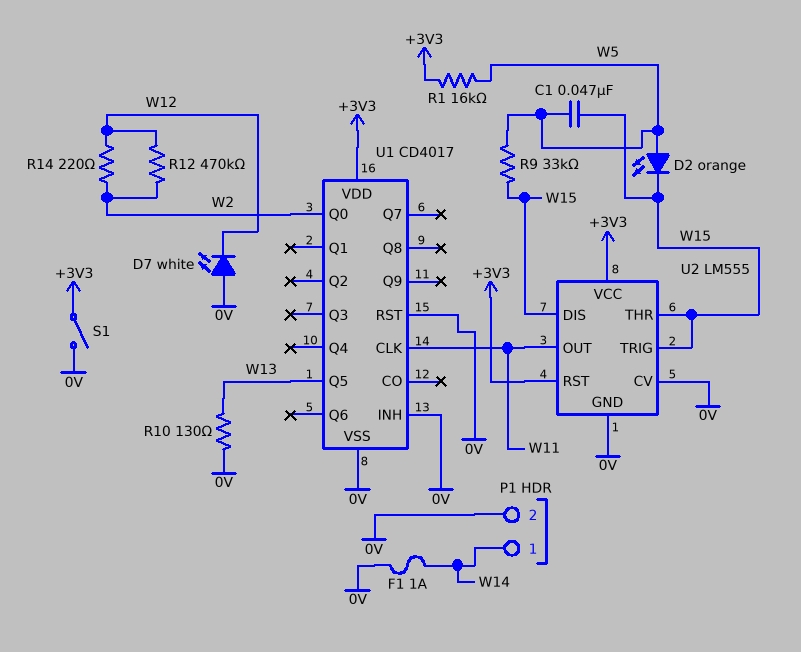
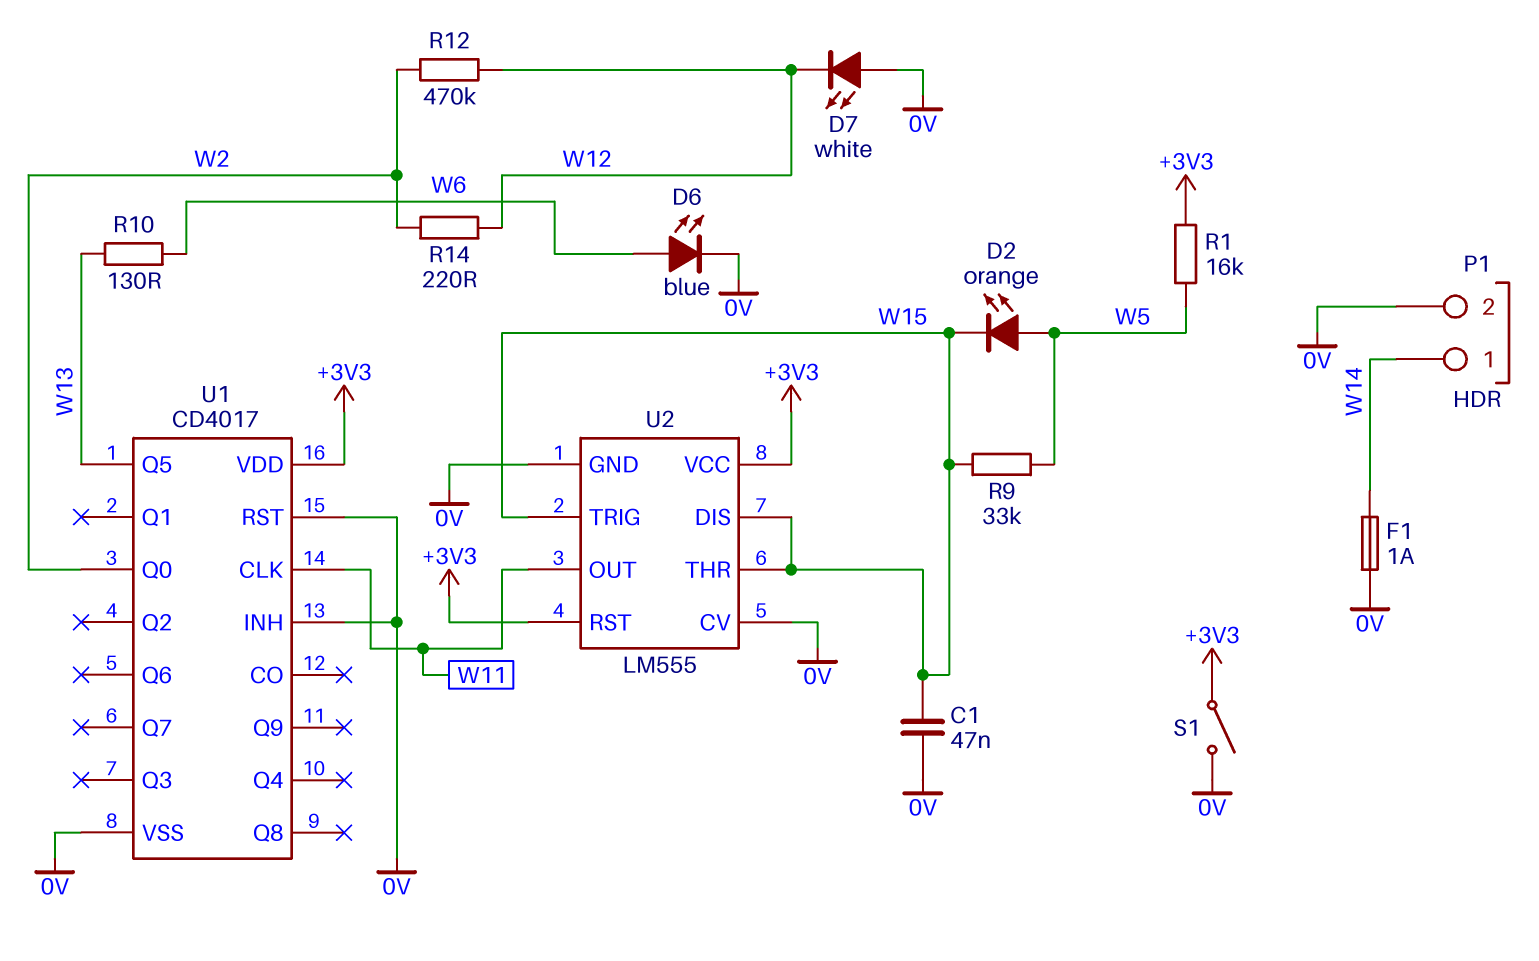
C1: 47nF (W5, W15) -> 47nF (0V, W15)
D6: none -> LED blue (A W6, K 0V)
R10: 130 (0V, W13) -> 130 (W6, W13)

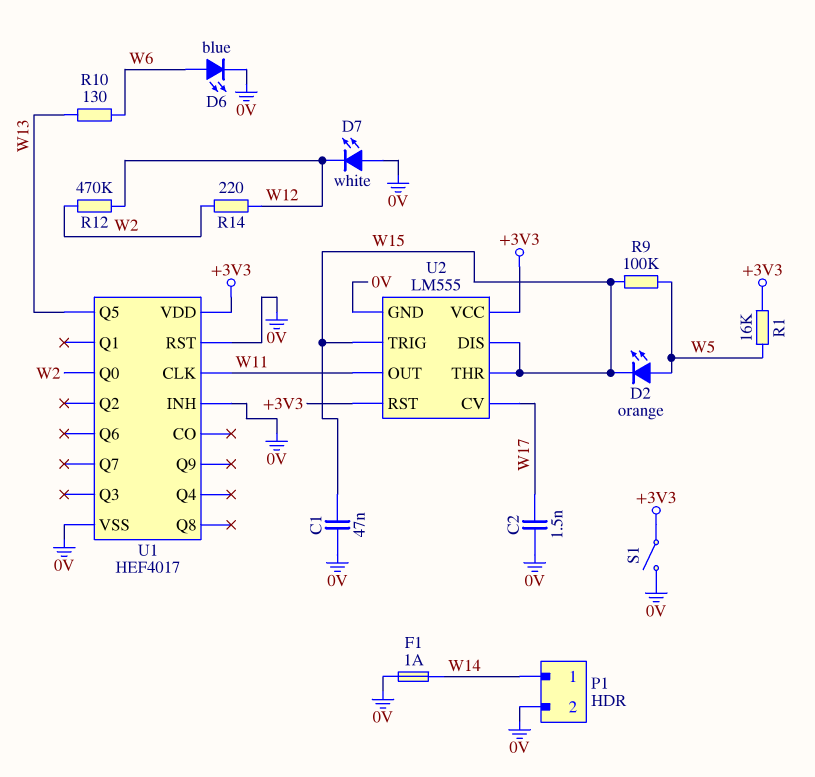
C2: none -> 1.5nF (0V, W17)
R9: 33k (W5, W15) -> 100k (W5, W15)
U1: CD4017 -> HEF4017
U2 pin CV: 0V -> W17

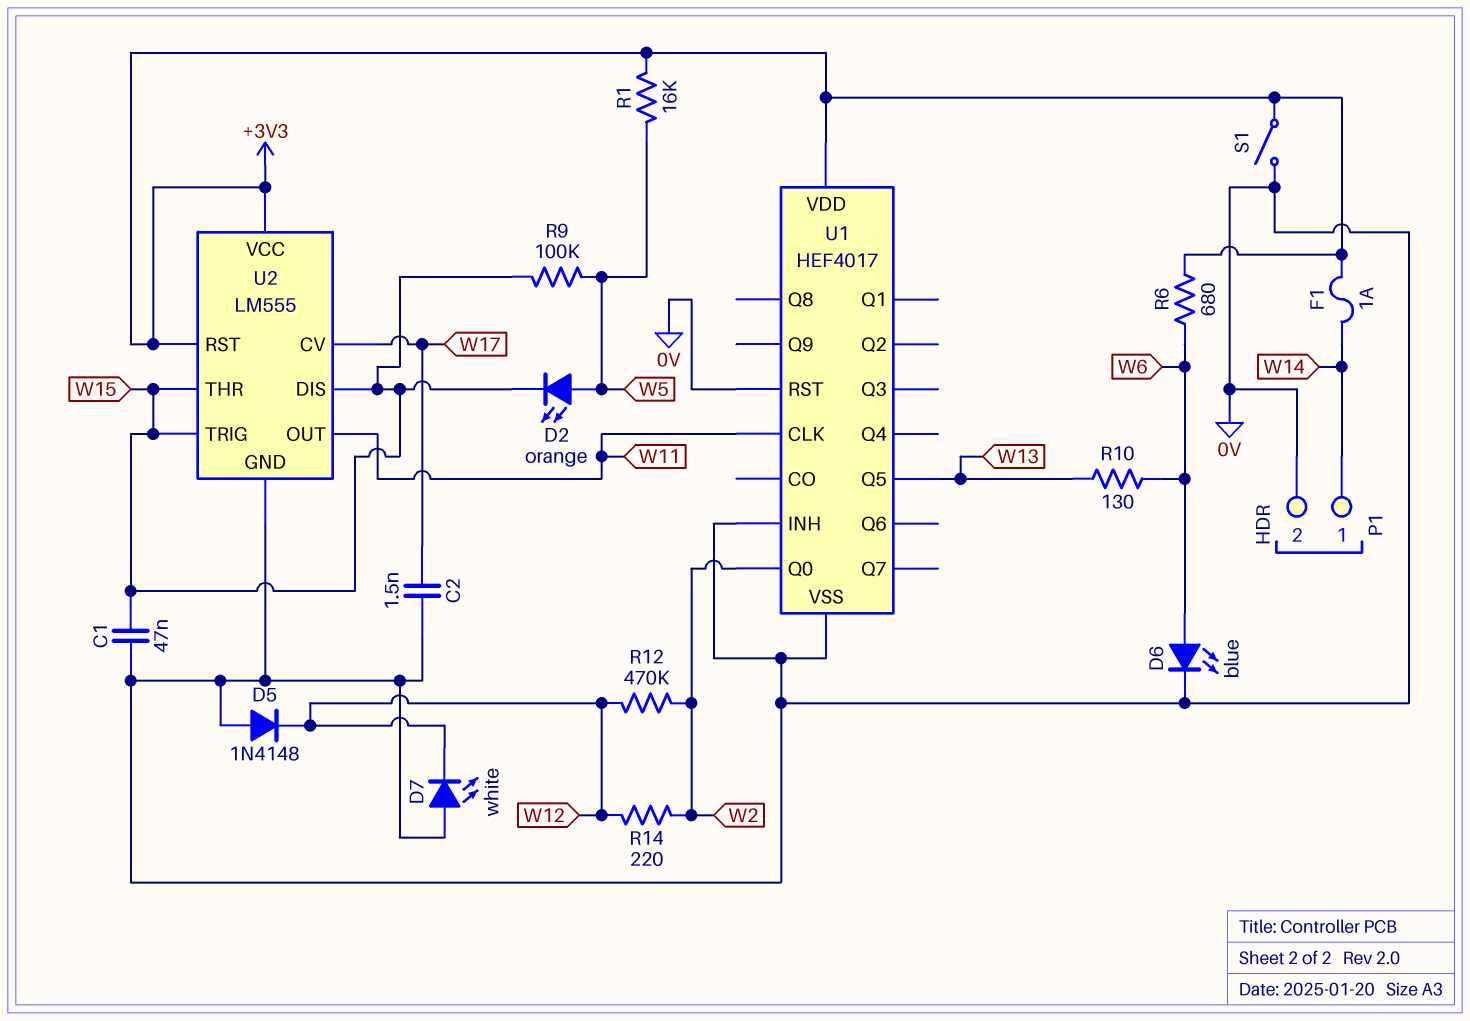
D5: none -> diode 1N4148 (A 0V, K W12)
F1: 1A (0V, W14) -> 1A (+3V3, W14)
R6: none -> 680 (+3V3, W6)

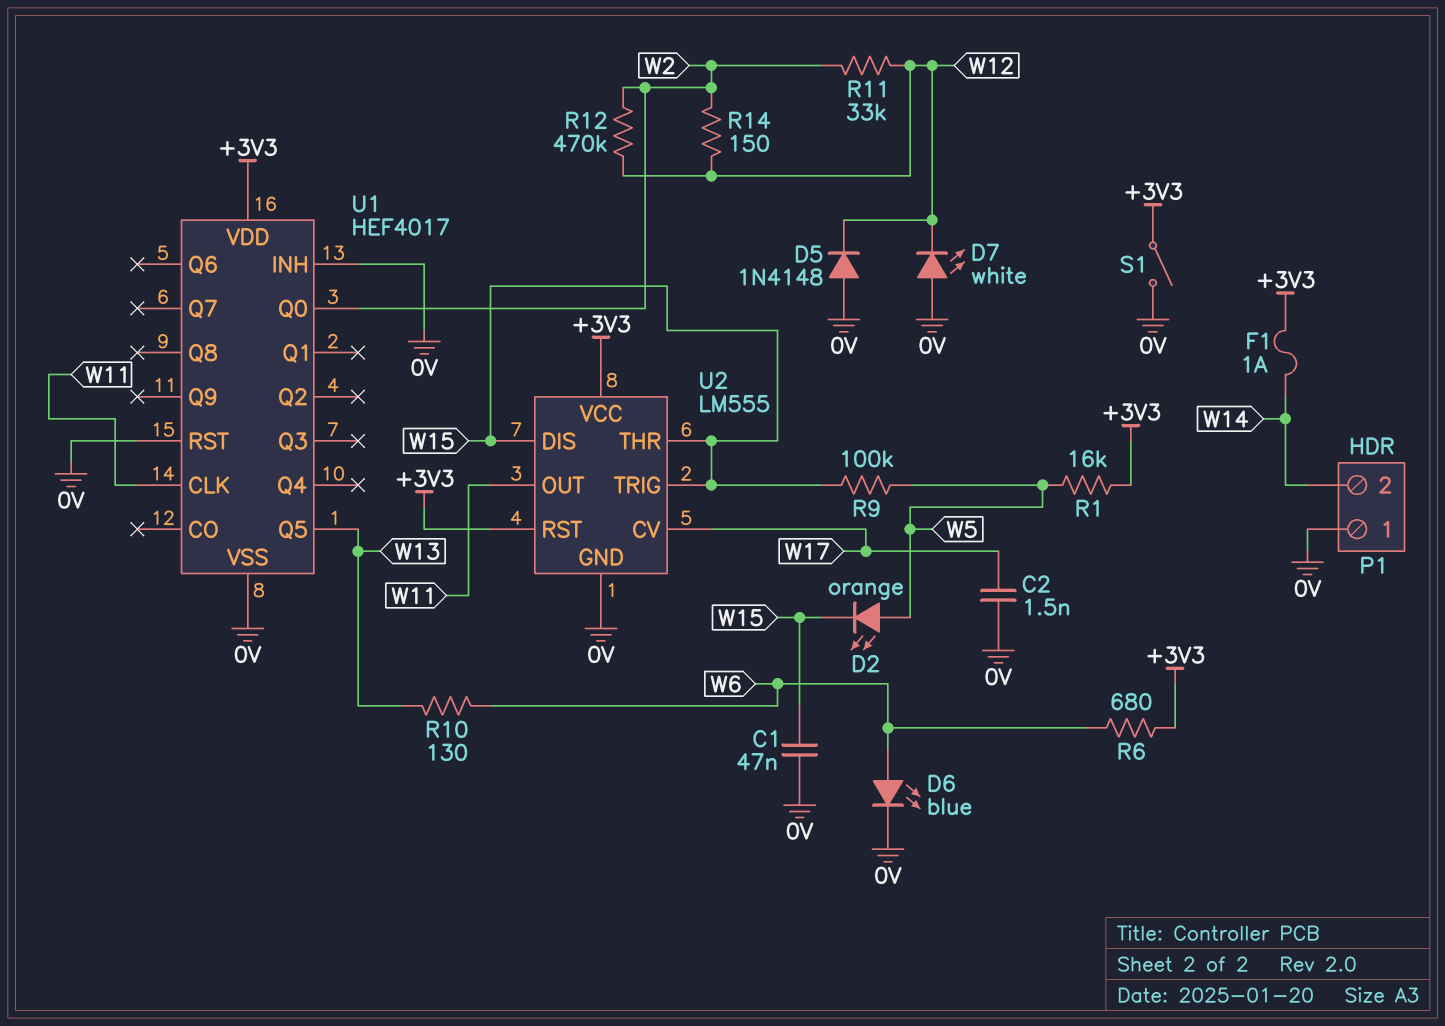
P1 pin 1: W14 -> 0V
P1 pin 2: 0V -> W14
R11: none -> 33k (W2, W12)
R14: 220 (W2, W12) -> 150 (W2, W12)

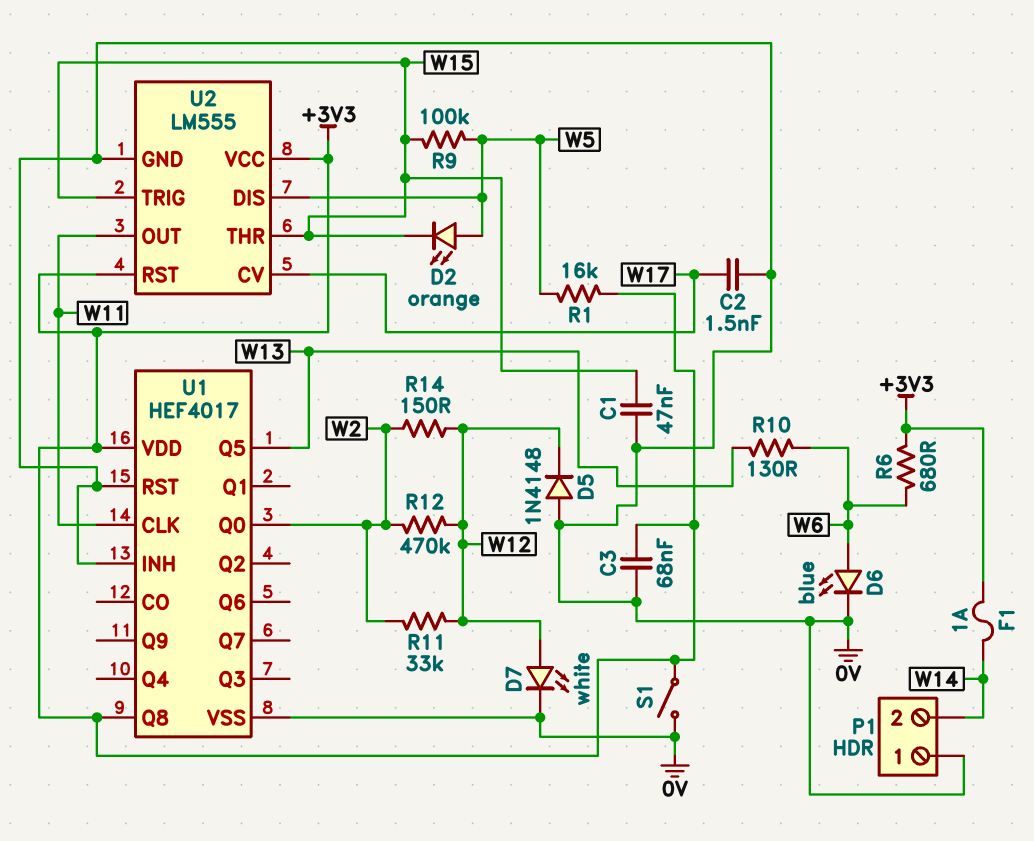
C3: none -> 68nF (+3V3, 0V)
D7: LED white (A 0V, K W12) -> LED white (A W12, K 0V)
U1 pin Q8: none -> +3V3
U2 pin DIS: W15 -> W5

